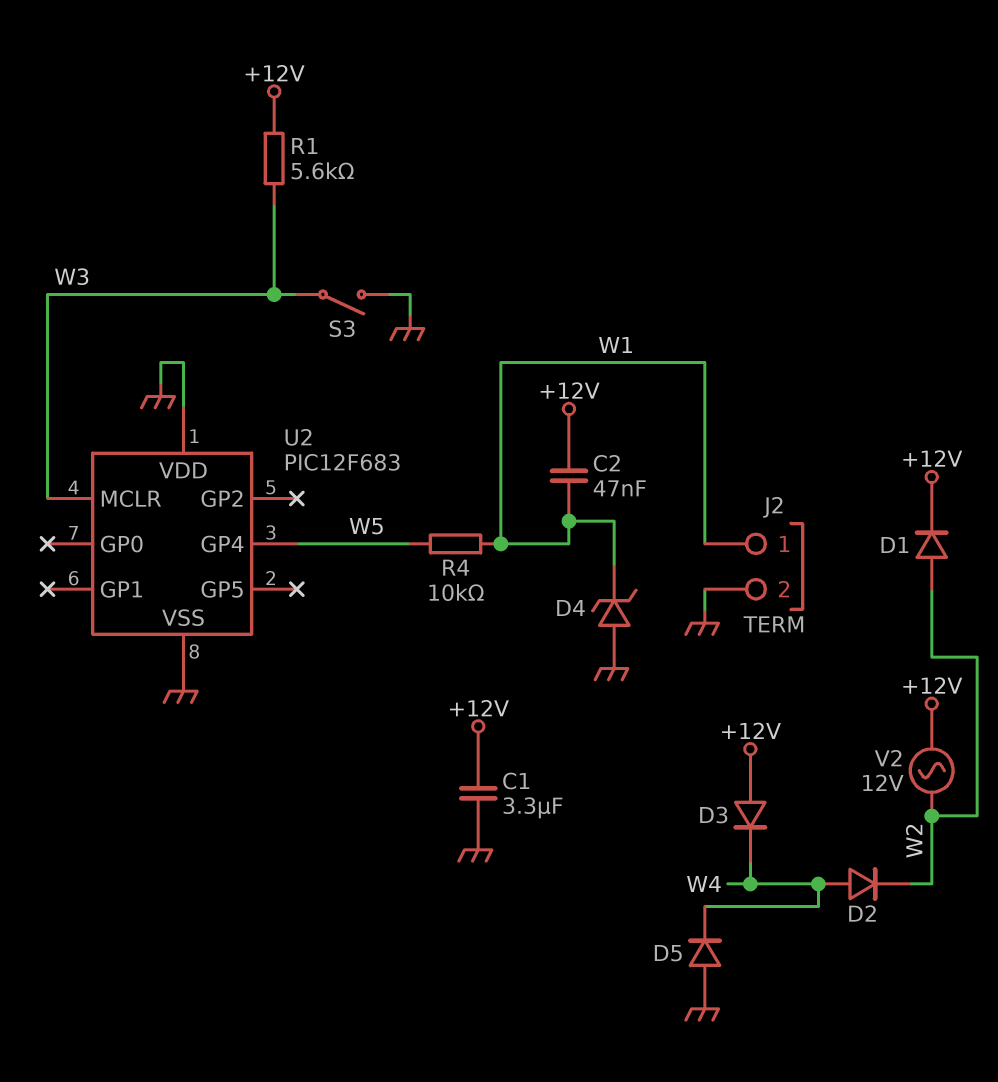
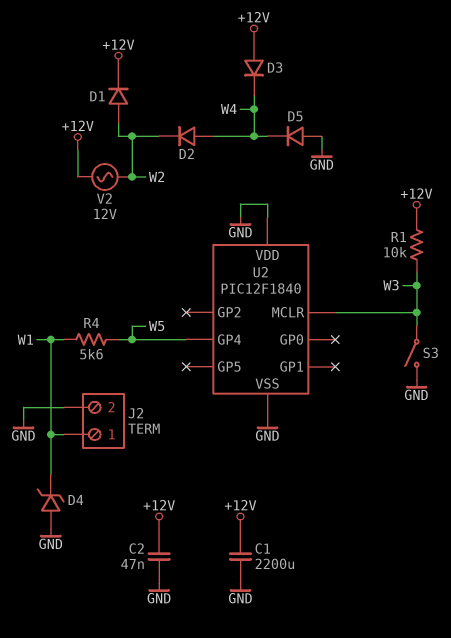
C1: 3.3uF (+12V, GND) -> 2200uF (+12V, GND)
C2: 47nF (+12V, W1) -> 47nF (+12V, GND)
R1: 5.6k (+12V, W3) -> 10k (+12V, W3)
R4: 10k (W1, W5) -> 5.6k (W1, W5)
U2: PIC12F683 -> PIC12F1840

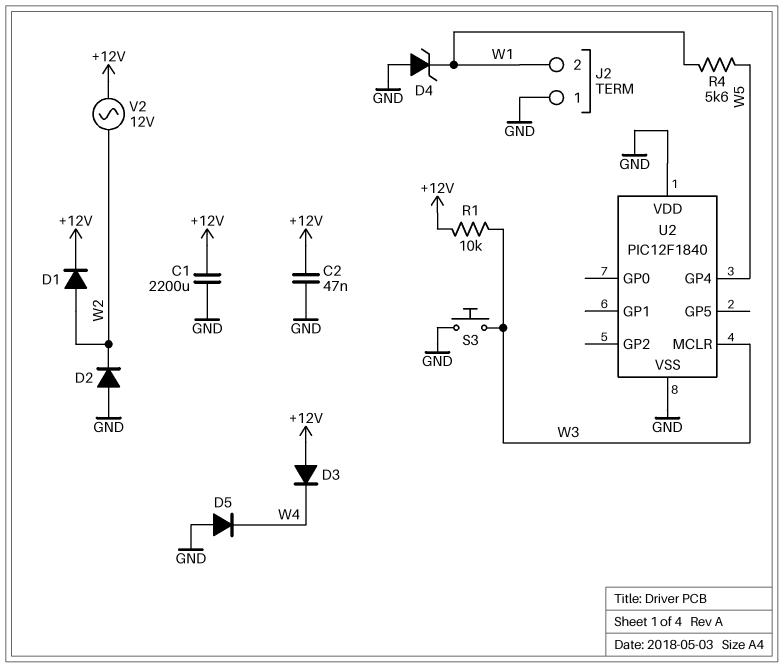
D2: diode (A W4, K W2) -> diode (A GND, K W2)
J2 pin 1: W1 -> GND
J2 pin 2: GND -> W1
S3: switch (GND, W3) -> button (GND, W3)

